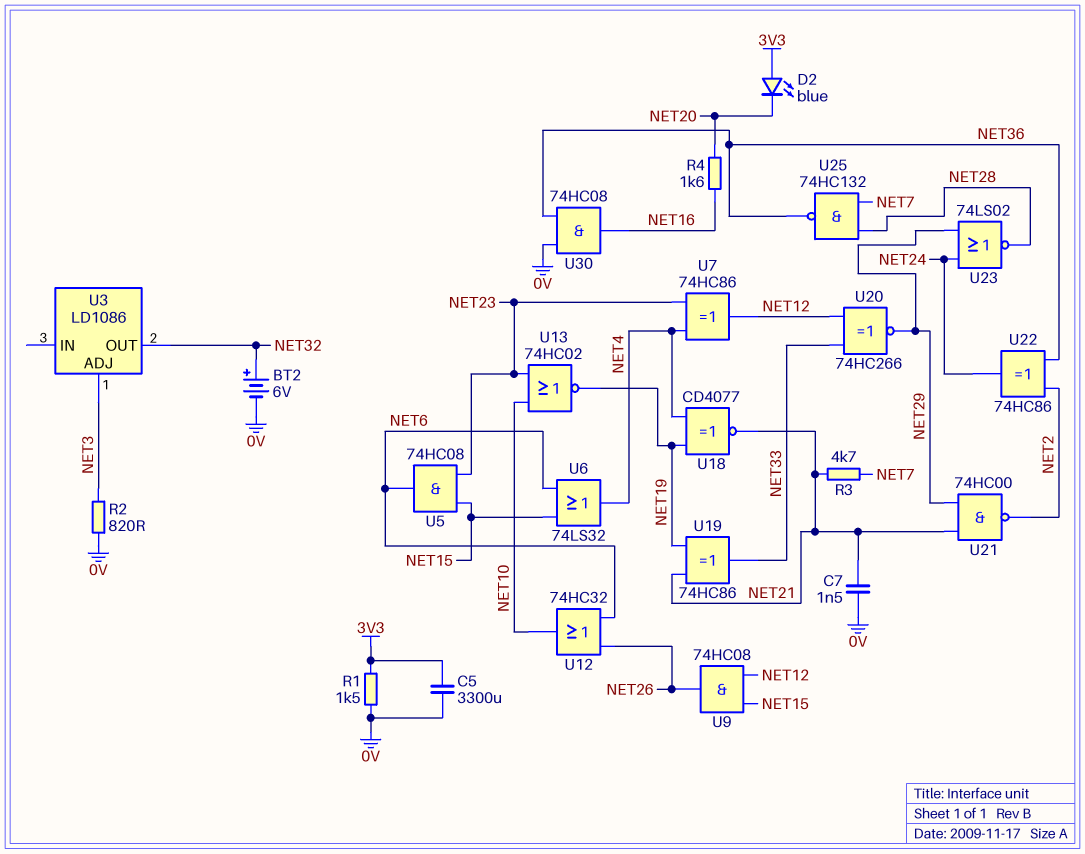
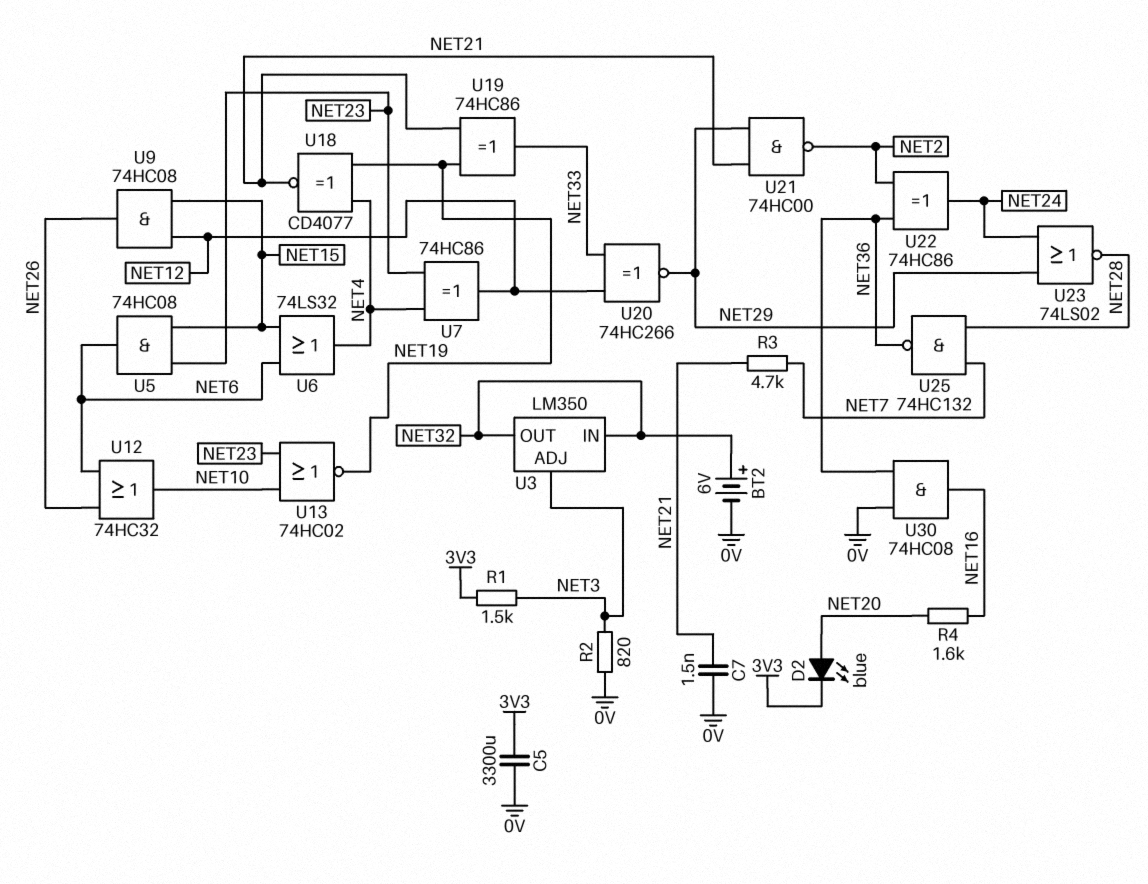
D2: LED blue (A 3V3, K NET20) -> LED blue (A NET20, K 3V3)
R1: 1.5k (0V, 3V3) -> 1.5k (3V3, NET3)
U3: LD1086 -> LM350
U3 pin IN: none -> NET32

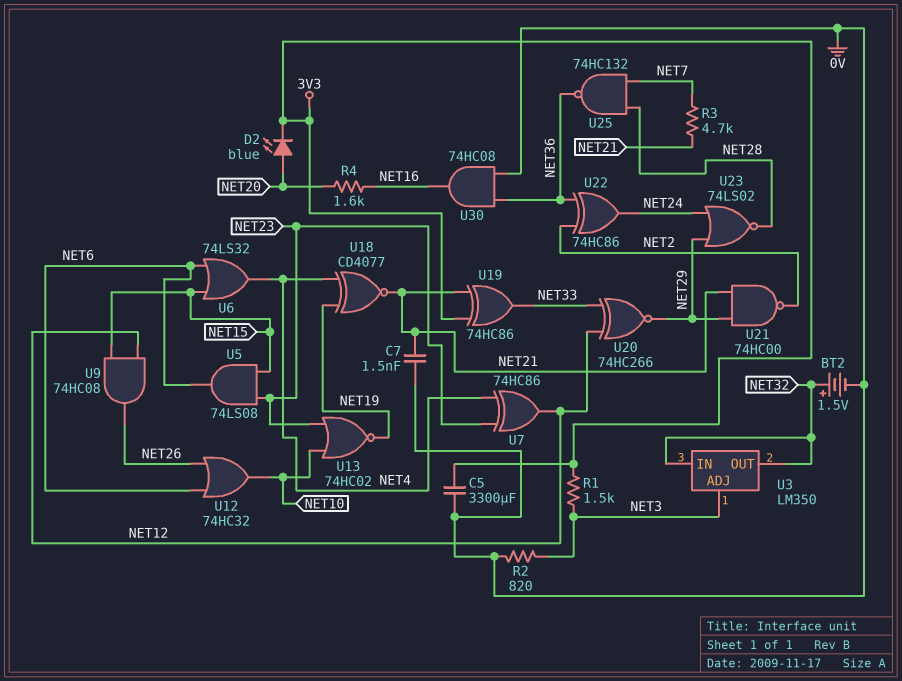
BT2: 6V (plus NET32, minus 0V) -> 1.5V (plus NET32, minus 0V)
U5: AND 74HC08 (in NET15, in NET23, out NET6) -> AND 74LS08 (in NET15, in NET23, out NET6)
U19: XOR 74HC86 (in NET19, in NET21, out NET33) -> XOR 74HC86 (in 3V3, in NET21, out NET33)

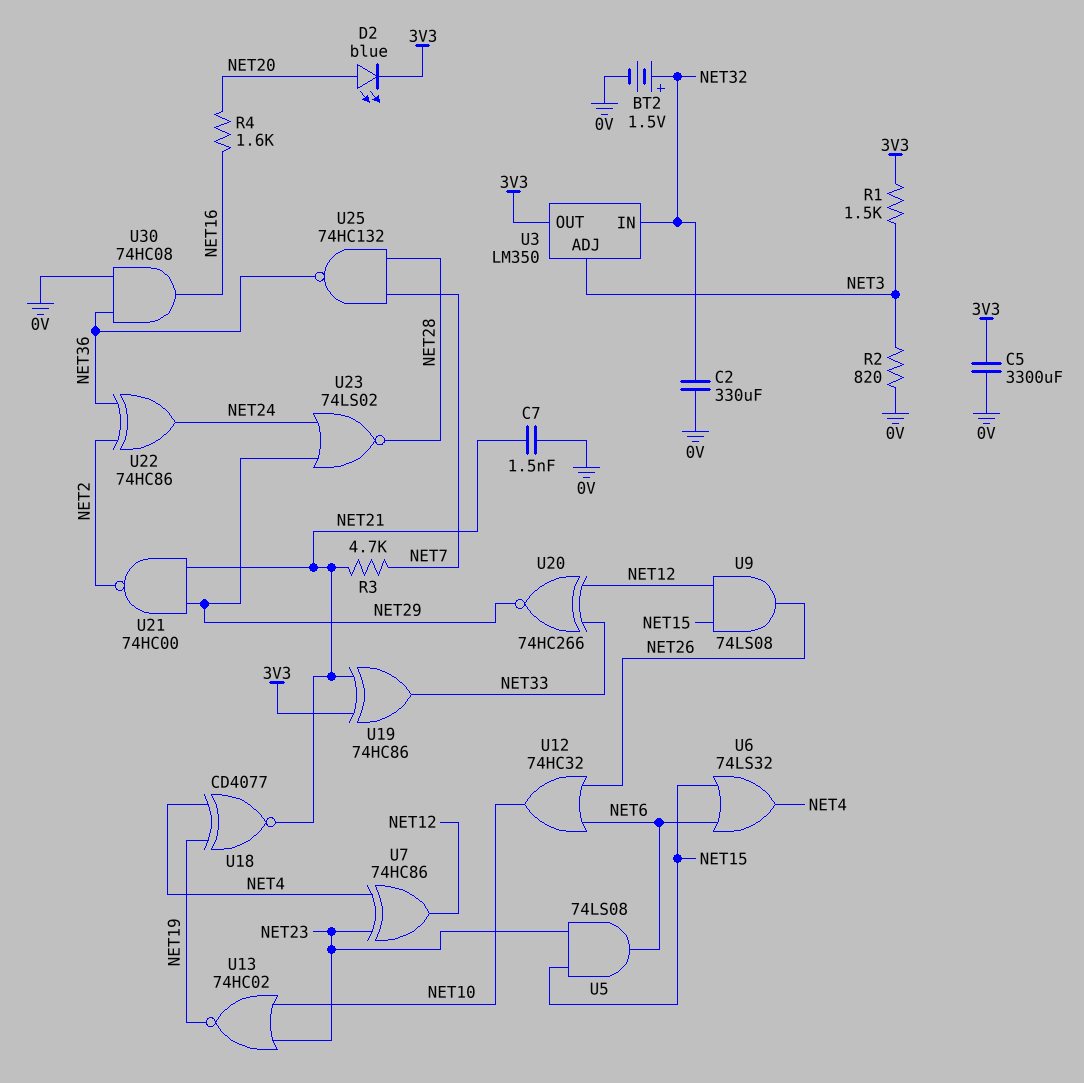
C2: none -> 330uF (0V, NET32)
U3 pin OUT: NET32 -> 3V3
U9: AND 74HC08 (in NET12, in NET15, out NET26) -> AND 74LS08 (in NET12, in NET15, out NET26)

